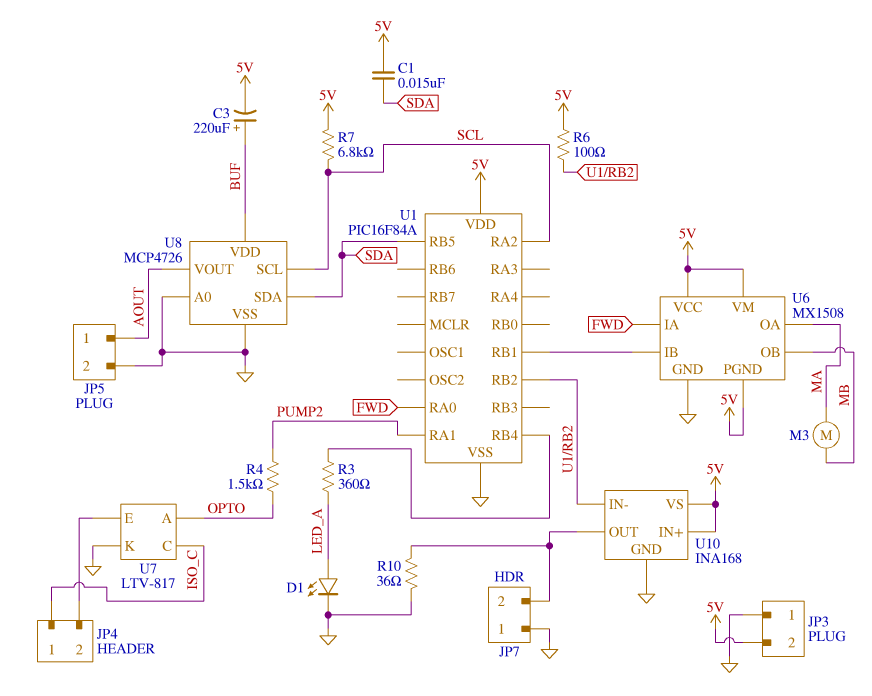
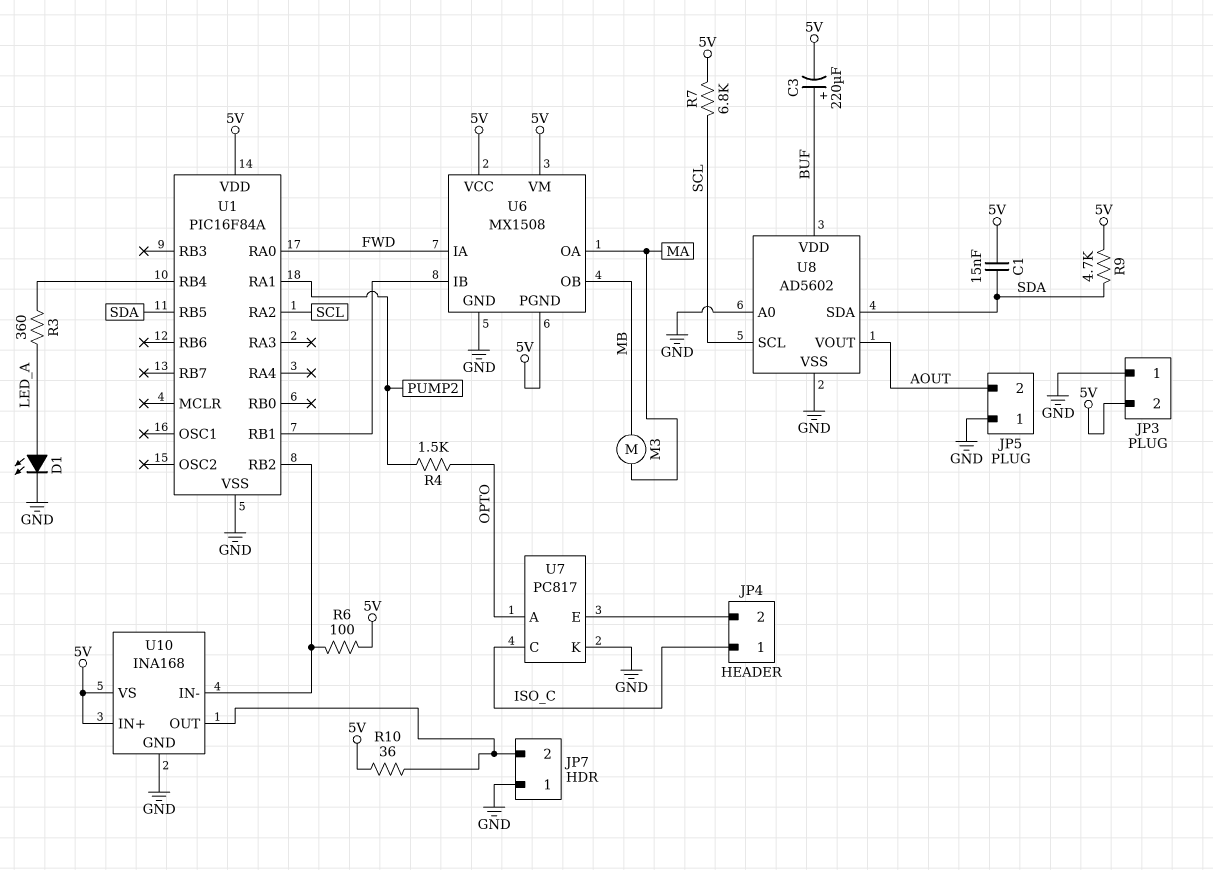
JP5 pin 1: AOUT -> GND
JP5 pin 2: GND -> AOUT
R9: none -> 4.7k (5V, SDA)
R10: 36 (GND, JP7/2) -> 36 (5V, JP7/2)
U7: LTV-817 -> PC817
U8: MCP4726 -> AD5602

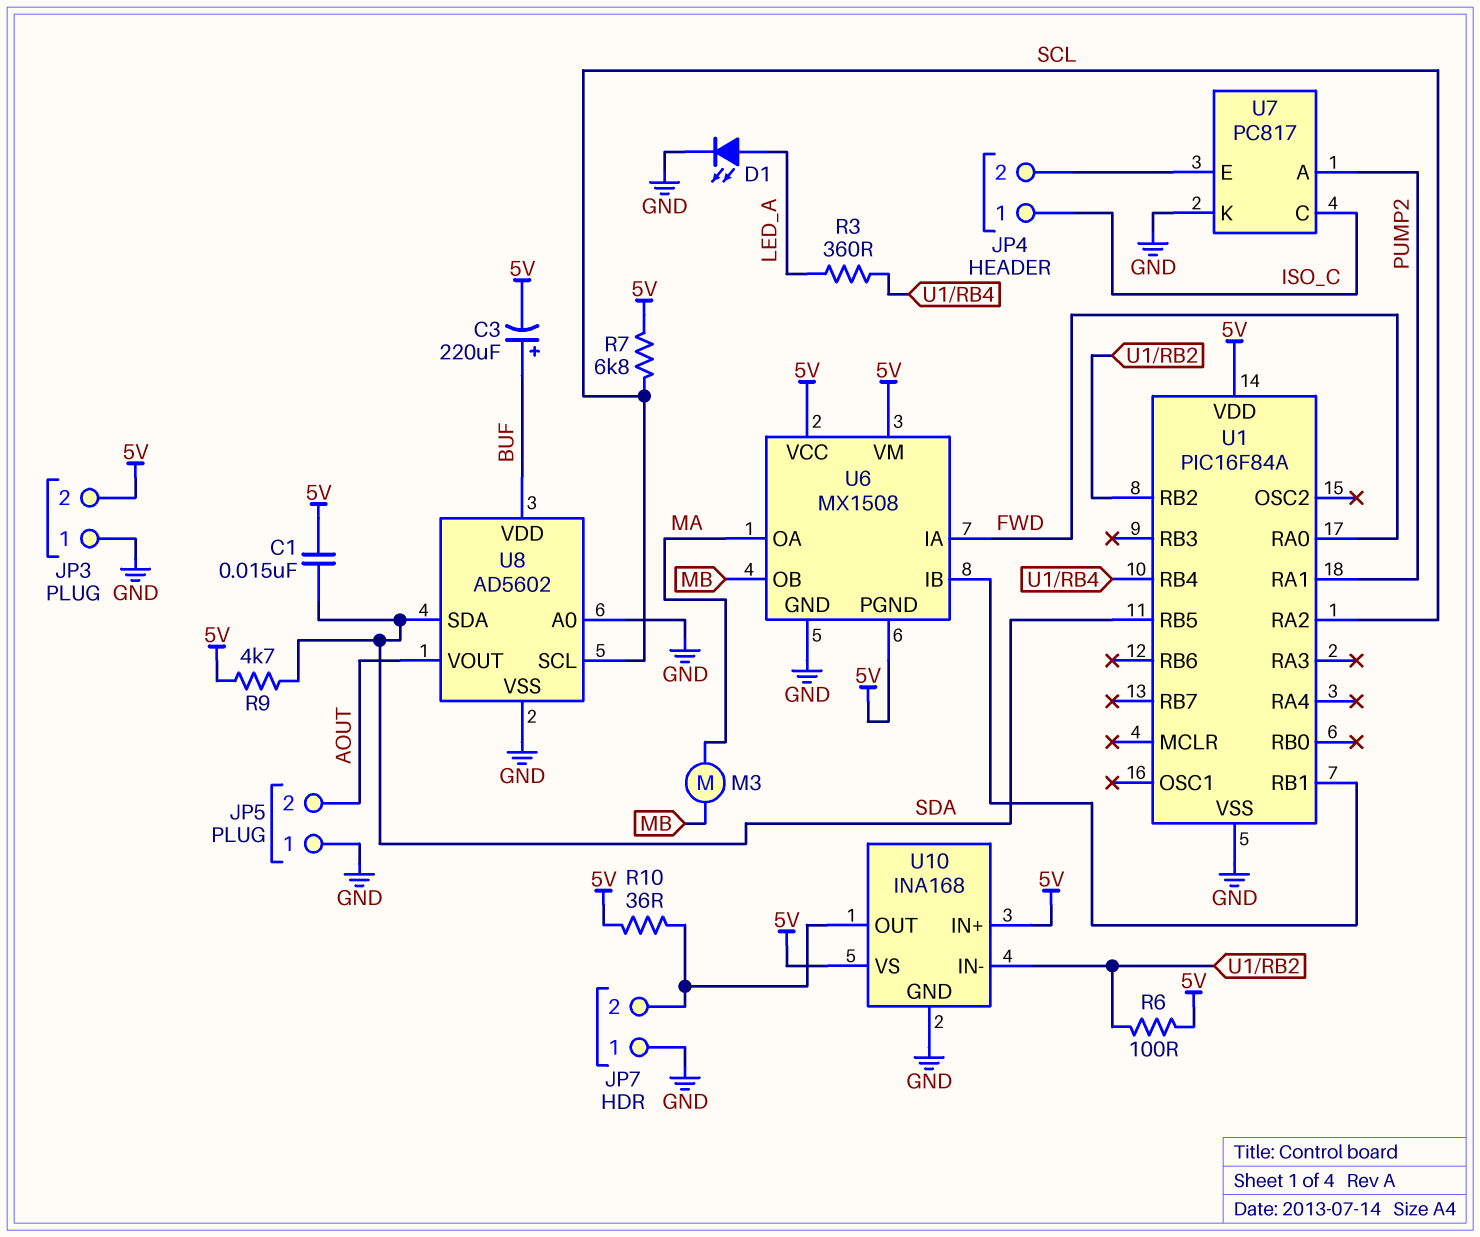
R4: 1.5k (OPTO, PUMP2) -> none
U7 pin A: OPTO -> PUMP2

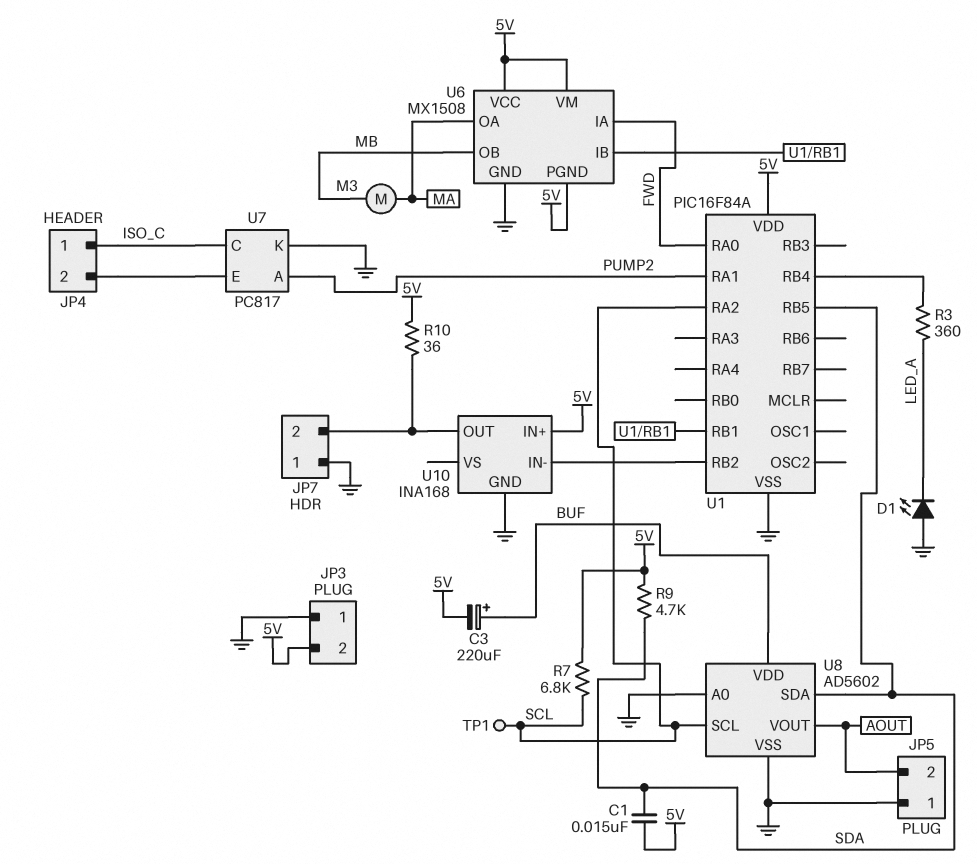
D1: LED (A LED_A, K GND) -> LED (A GND, K LED_A)
R6: 100 (5V, U1/RB2) -> none
TP1: none -> test point (SCL)
U10 pin VS: 5V -> none

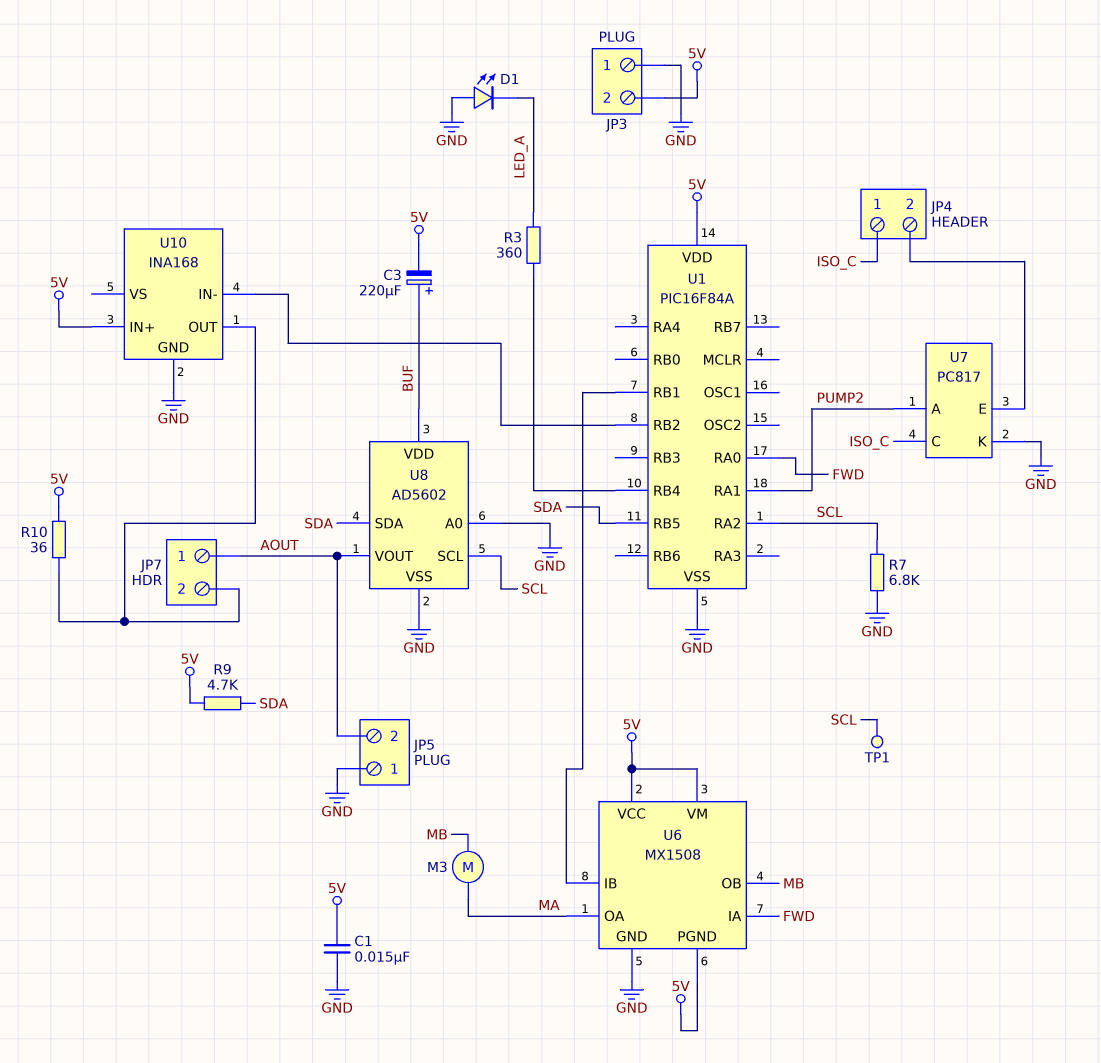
C1: 15nF (5V, SDA) -> 15nF (5V, GND)
JP7 pin 1: GND -> AOUT
R7: 6.8k (5V, SCL) -> 6.8k (GND, SCL)

